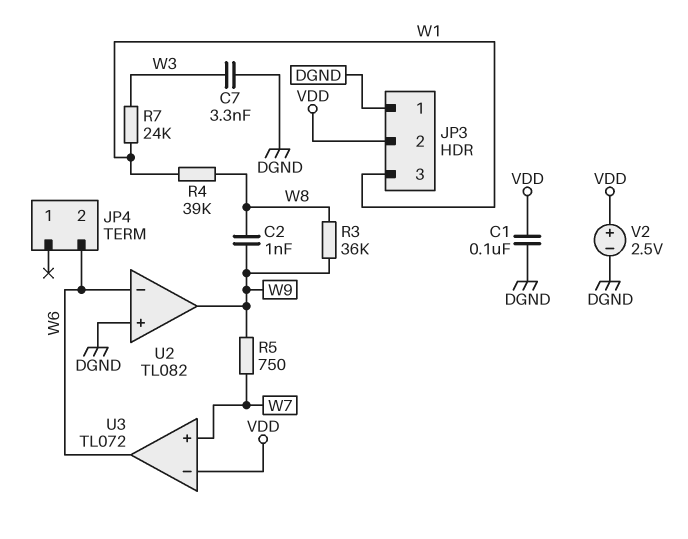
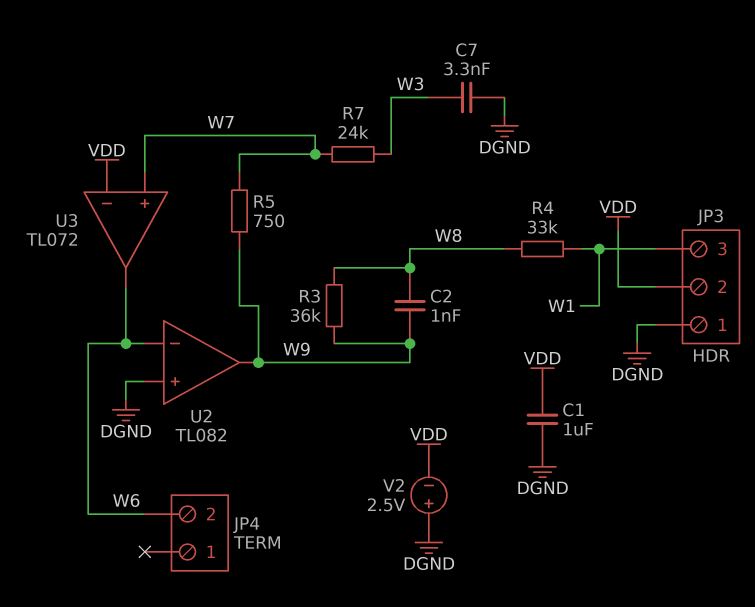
C1: 100nF (DGND, VDD) -> 1uF (DGND, VDD)
R4: 39k (W1, W8) -> 33k (W1, W8)
R7: 24k (W1, W3) -> 24k (W3, W7)
V2: 2.5V (plus VDD, minus DGND) -> 2.5V (plus DGND, minus VDD)

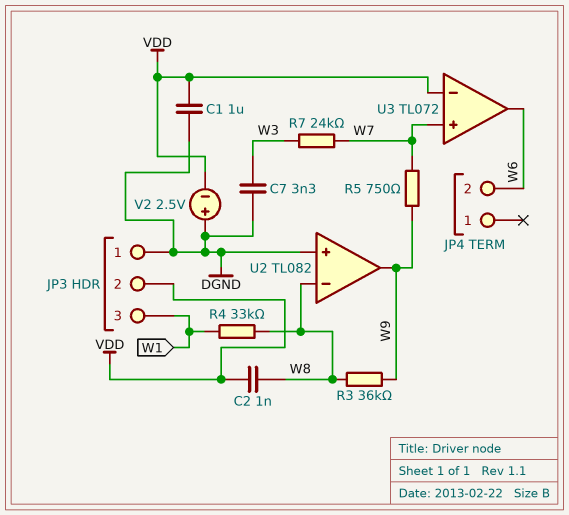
C2: 1nF (W8, W9) -> 1nF (VDD, W8)
U2 pin in-: W6 -> W8

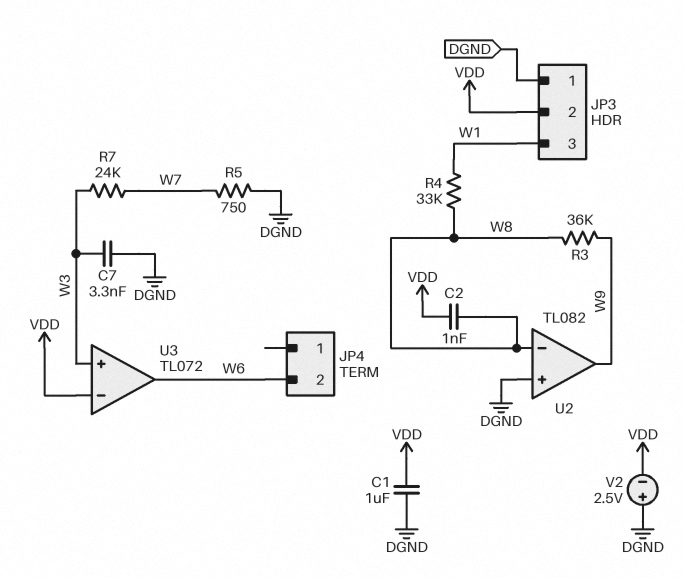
R5: 750 (W7, W9) -> 750 (DGND, W7)
U3 pin in+: W7 -> W3

